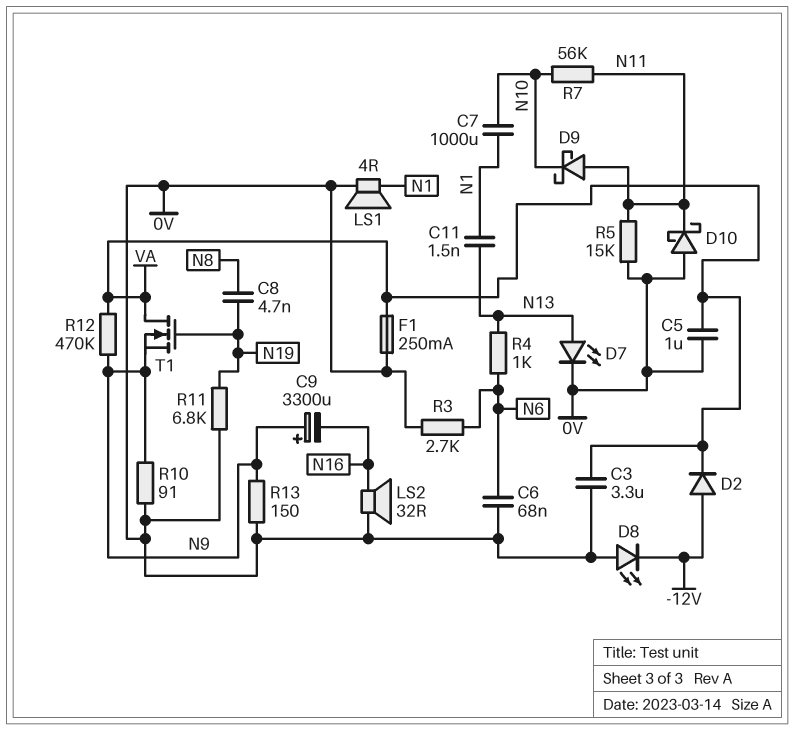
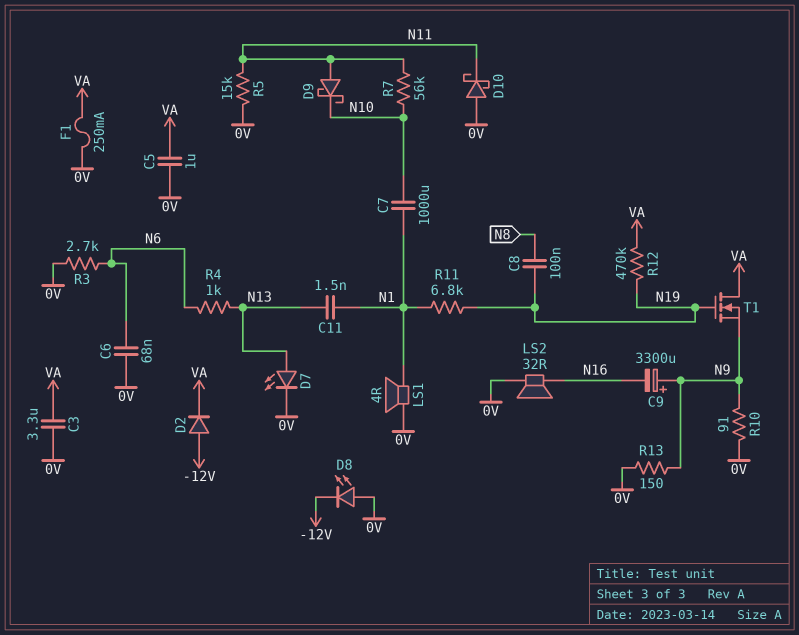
C8: 4.7nF (N8, N19) -> 100nF (N8, N19)
R11: 6.8k (0V, N19) -> 6.8k (N1, N19)
R12: 470k (N9, VA) -> 470k (N19, VA)

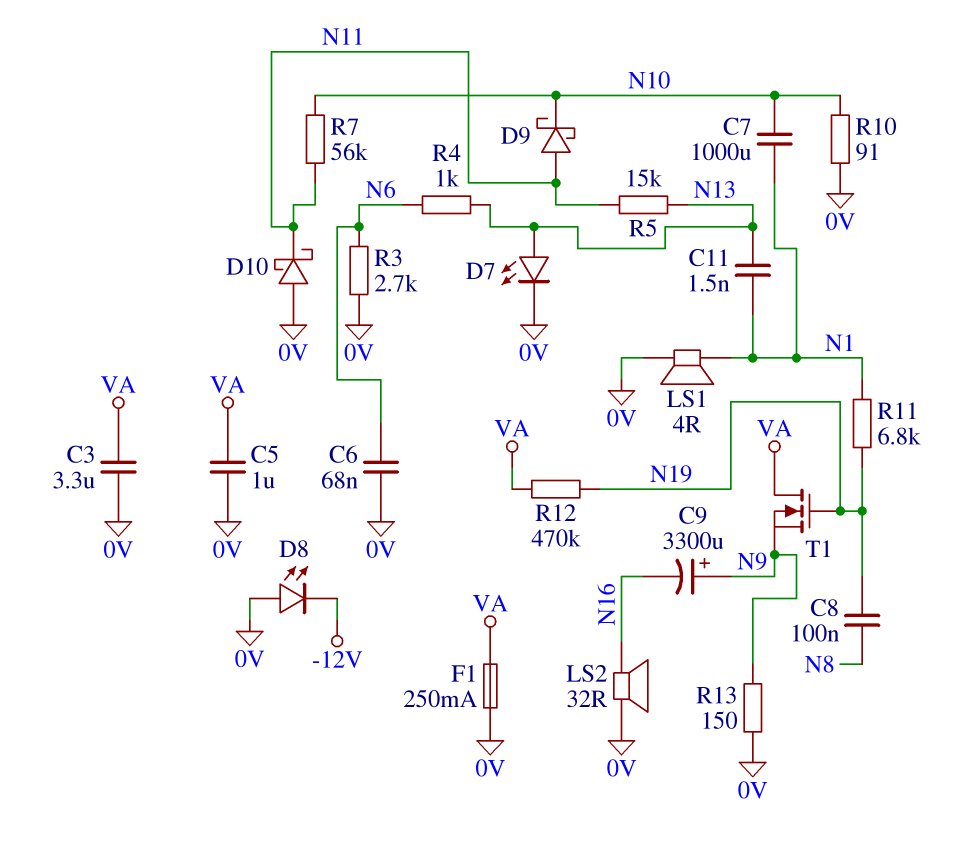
D2: diode (A -12V, K VA) -> none
R5: 15k (0V, N11) -> 15k (N11, N13)
R10: 91 (0V, N9) -> 91 (0V, N10)

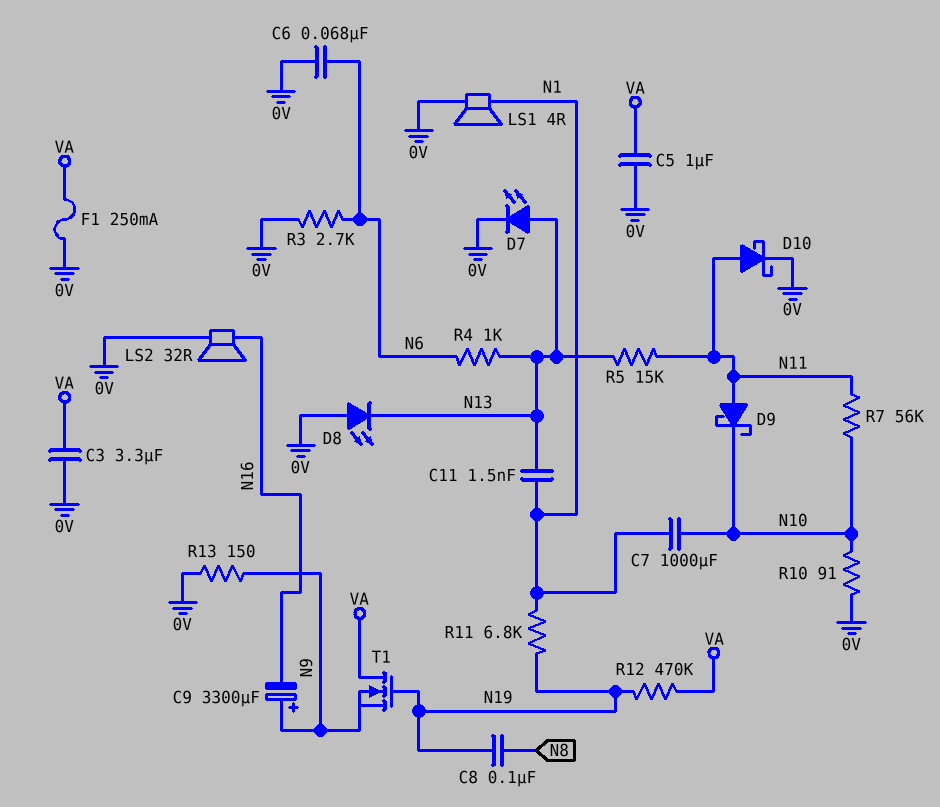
D8: LED (A 0V, K -12V) -> LED (A 0V, K N13)
D10: schottky (A 0V, K N11) -> schottky (A N11, K 0V)

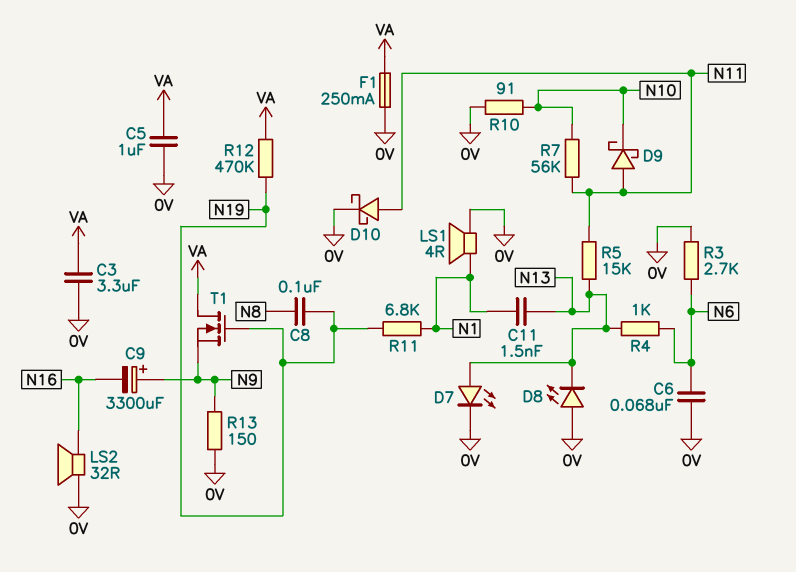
C7: 1000uF (N1, N10) -> none

